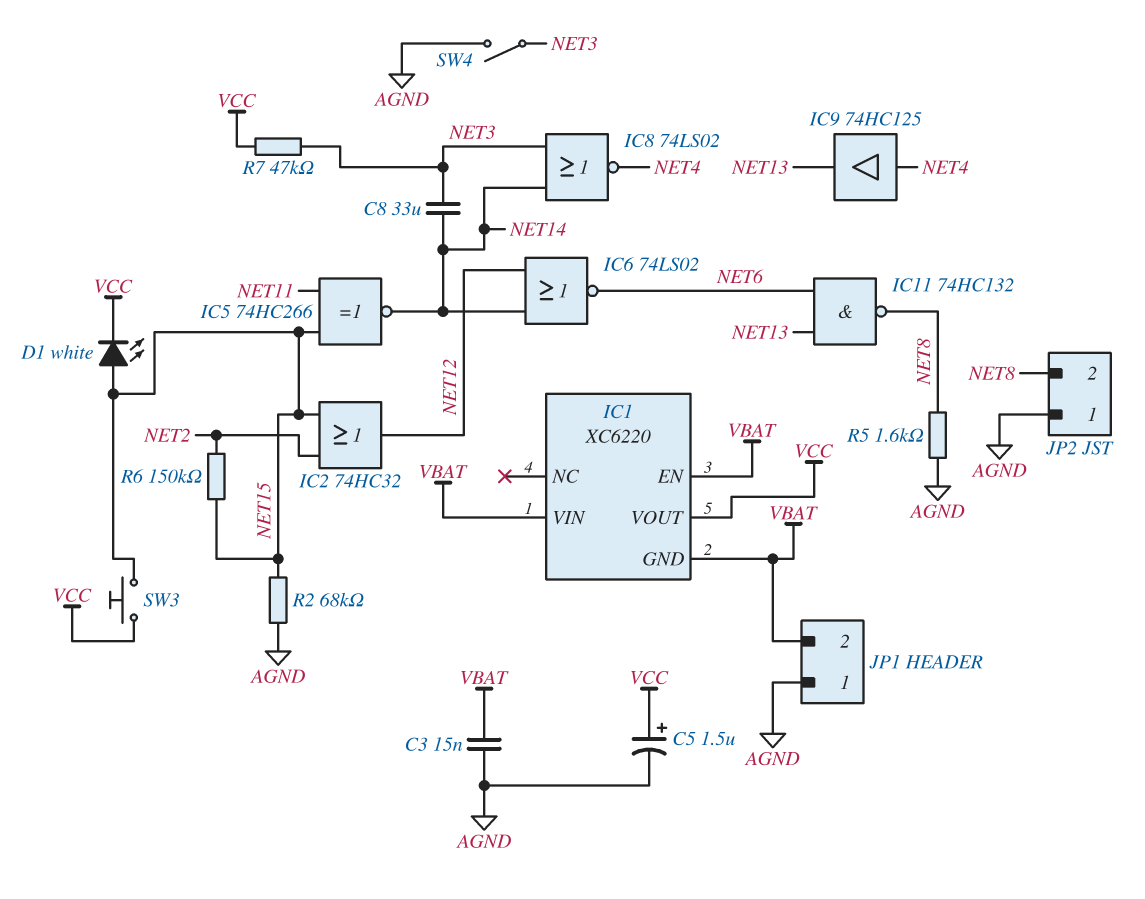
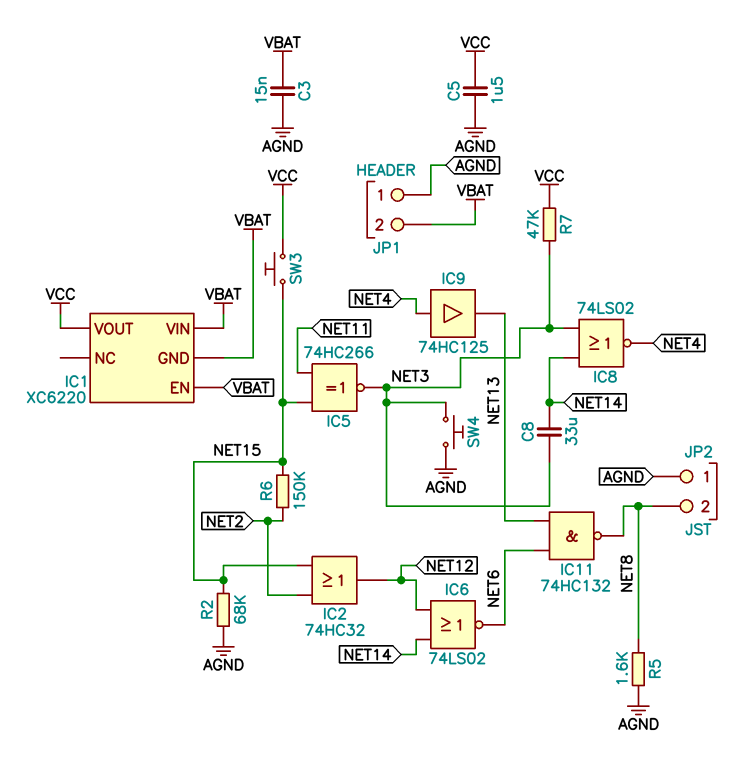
C5: 1.5uF (plus VCC, minus AGND) -> 1.5uF (AGND, VCC)
D1: LED white (A NET15, K VCC) -> none
IC5: XNOR 74HC266 (in NET11, in NET15, out NET14) -> XNOR 74HC266 (in NET11, in NET15, out NET3)
SW4: switch (AGND, NET3) -> button (AGND, NET3)

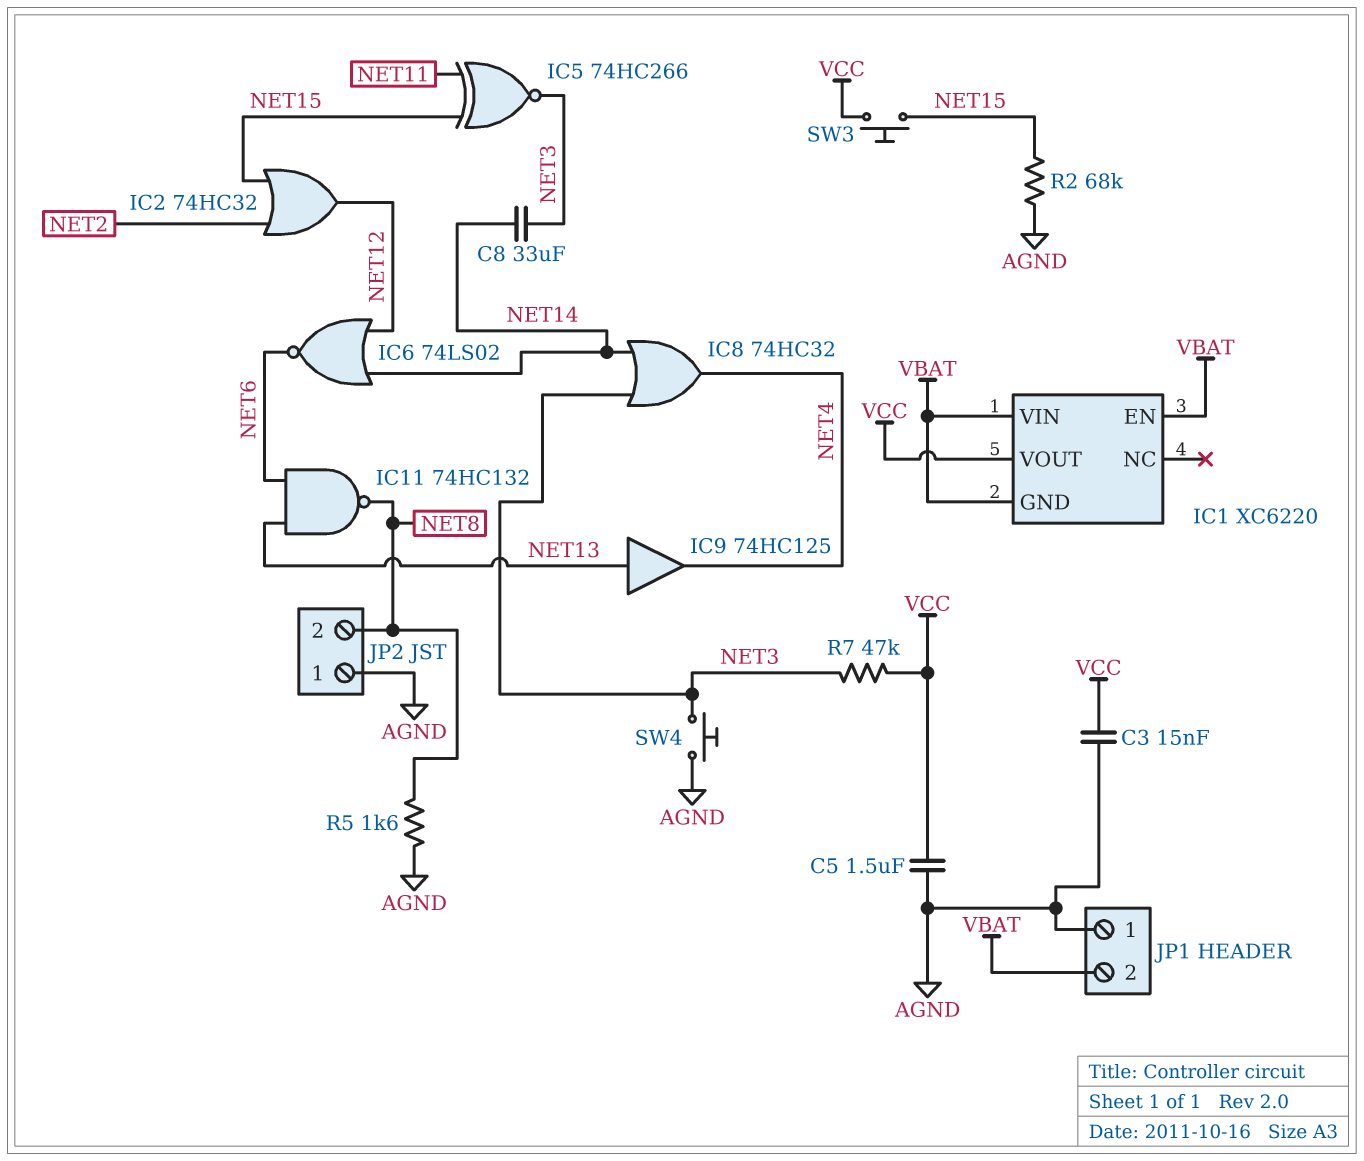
C3: 15nF (AGND, VBAT) -> 15nF (AGND, VCC)
IC8: NOR 74LS02 (in NET3, in NET14, out NET4) -> OR 74HC32 (in NET3, in NET14, out NET4)
IC9: buffer 74HC125 (in NET4, out NET13) -> buffer 74HC125 (in NET13, out NET4)
R6: 150k (NET2, NET15) -> none

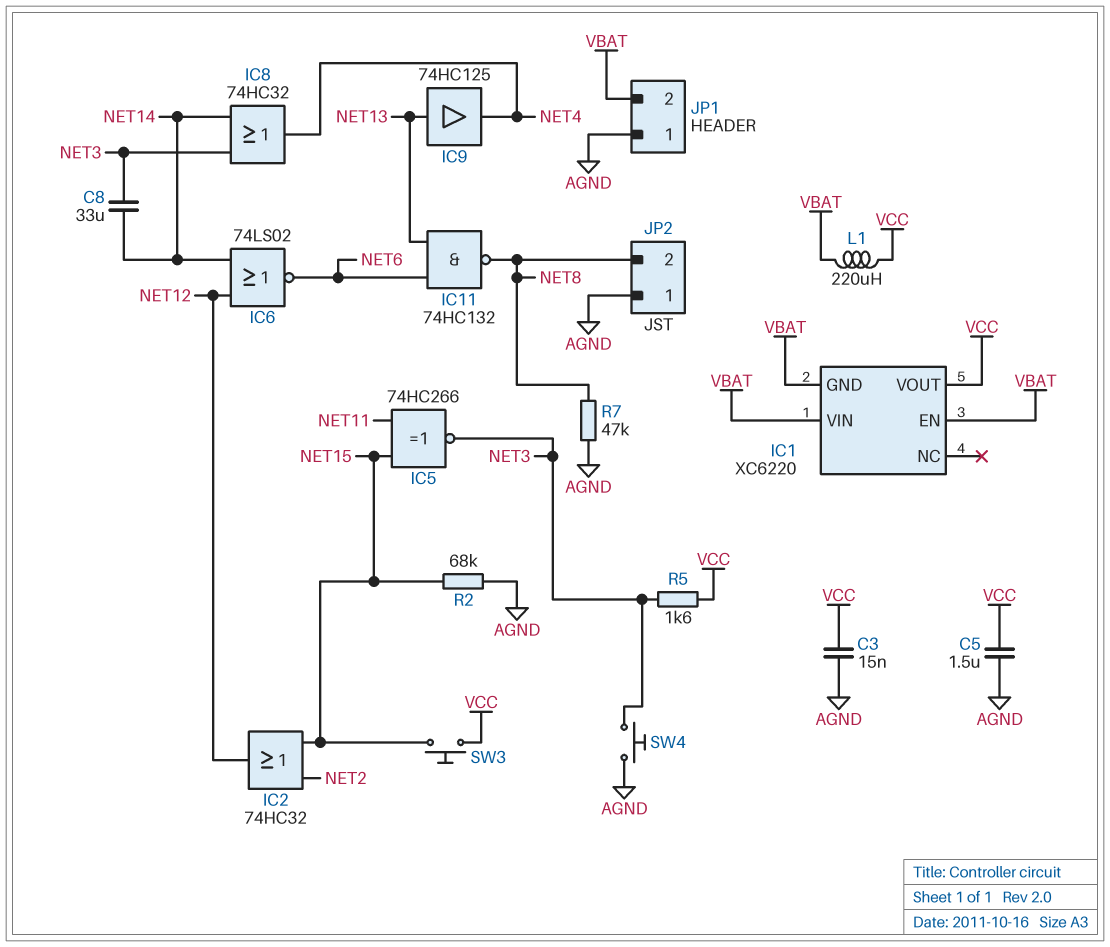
L1: none -> 220uH (VBAT, VCC)
R5: 1.6k (AGND, NET8) -> 1.6k (NET3, VCC)
R7: 47k (NET3, VCC) -> 47k (AGND, NET8)

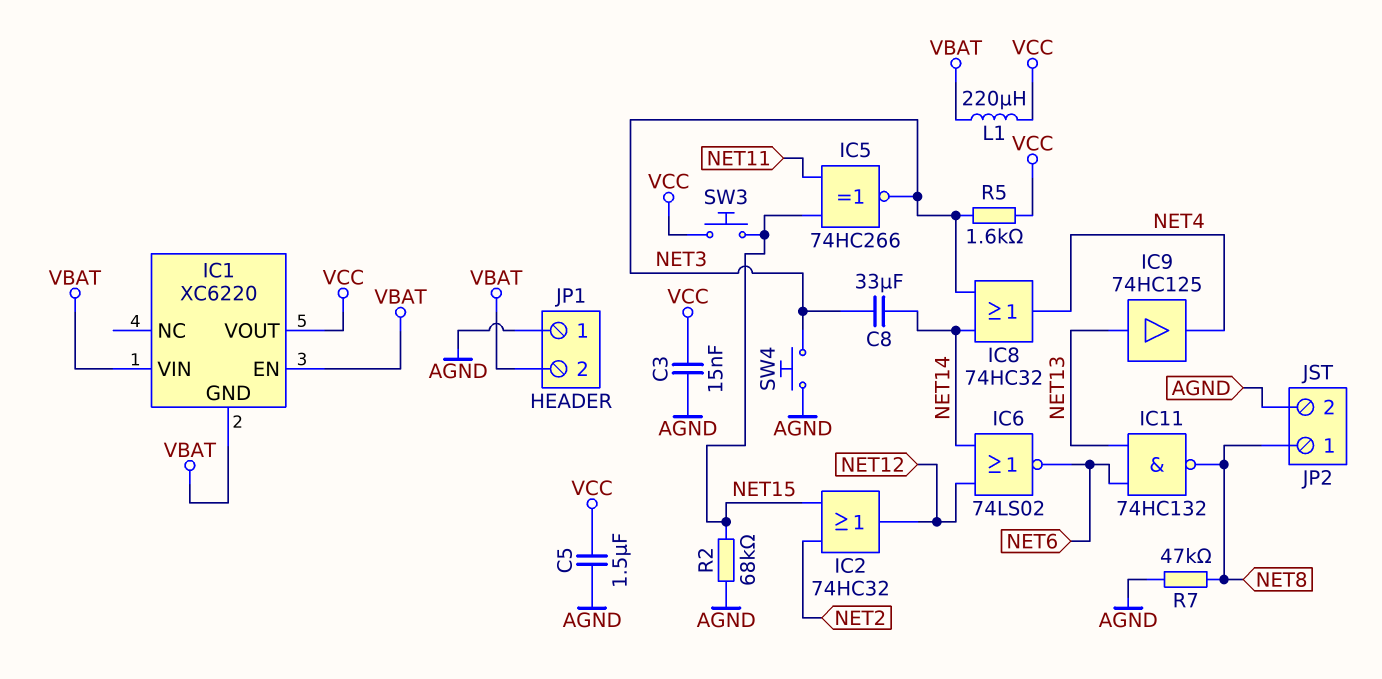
JP2 pin 1: AGND -> NET8
JP2 pin 2: NET8 -> AGND

